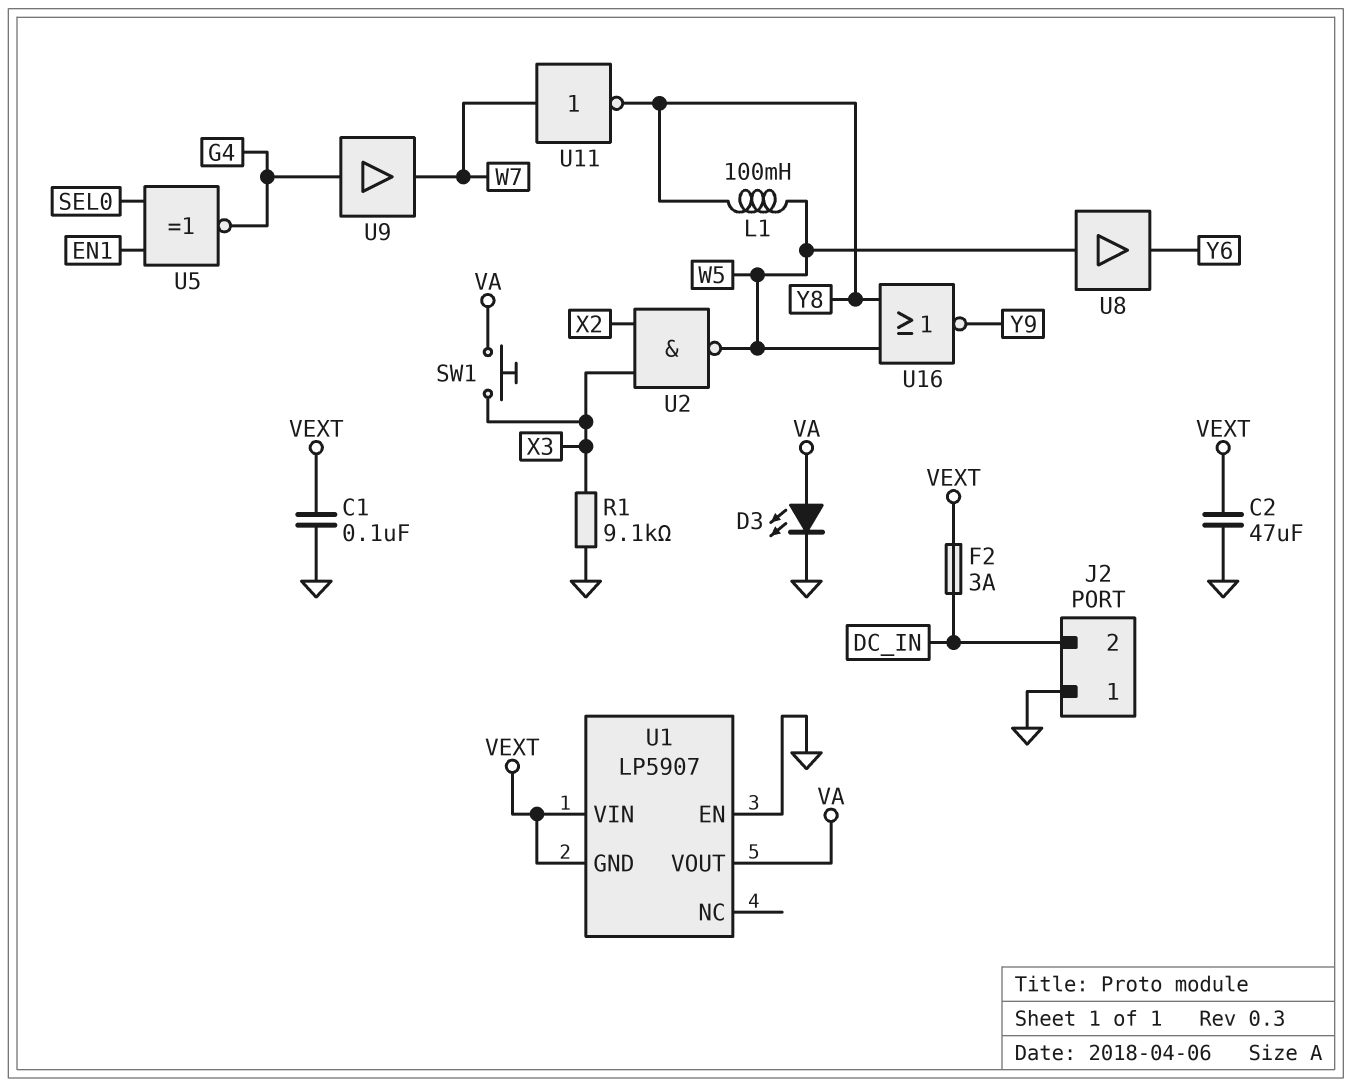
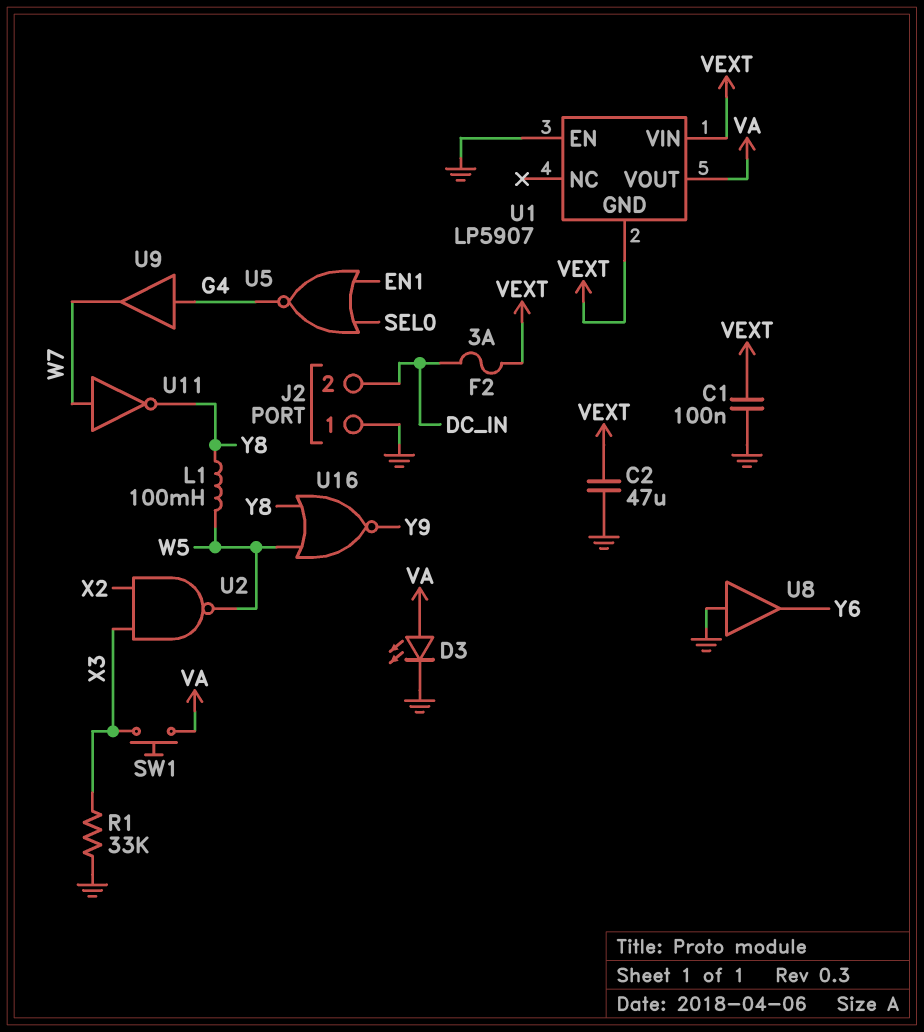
R1: 9.1k (GND, X3) -> 33k (GND, X3)
U5: XNOR (in EN1, in SEL0, out G4) -> NOR (in EN1, in SEL0, out G4)
U8: buffer (in W5, out Y6) -> buffer (in GND, out Y6)

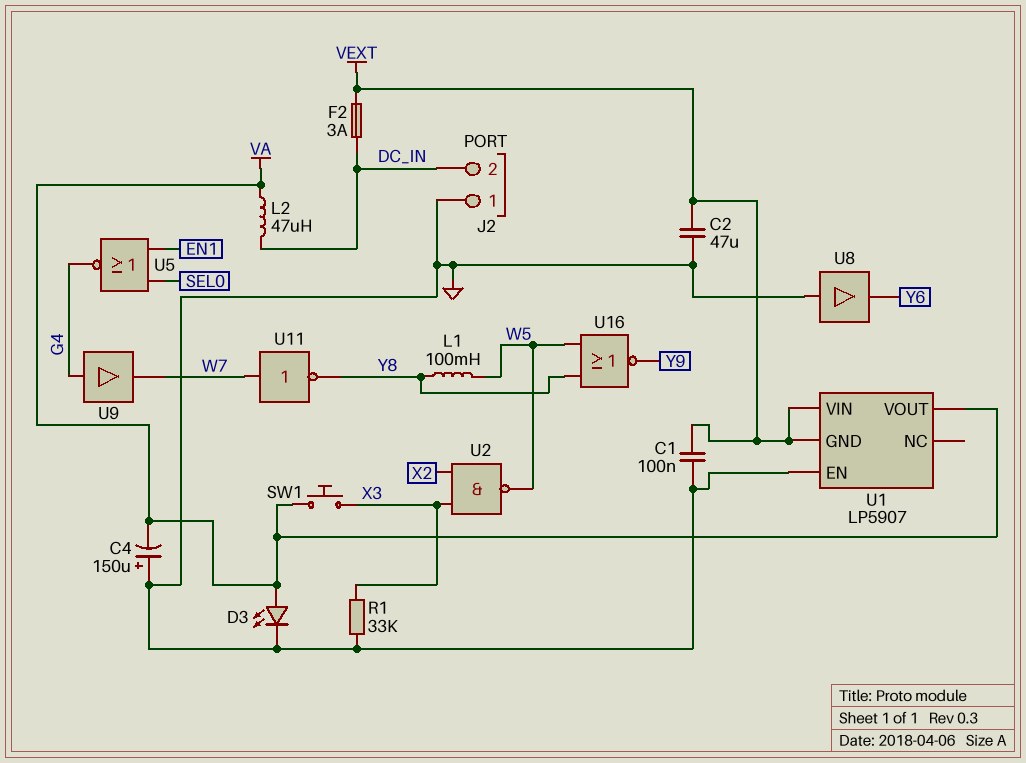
C4: none -> 150uF (plus GND, minus VA)
L2: none -> 47uH (DC_IN, VA)

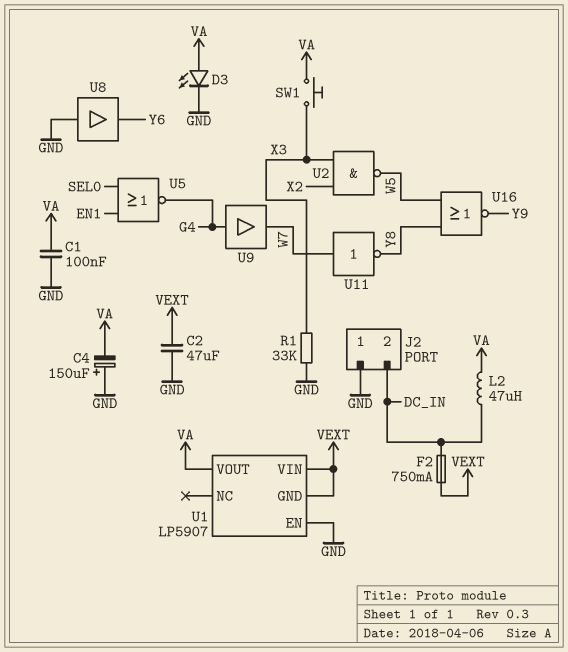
C1: 100nF (GND, VEXT) -> 100nF (GND, VA)
F2: 3A (DC_IN, VEXT) -> 750mA (DC_IN, VEXT)
L1: 100mH (W5, Y8) -> none

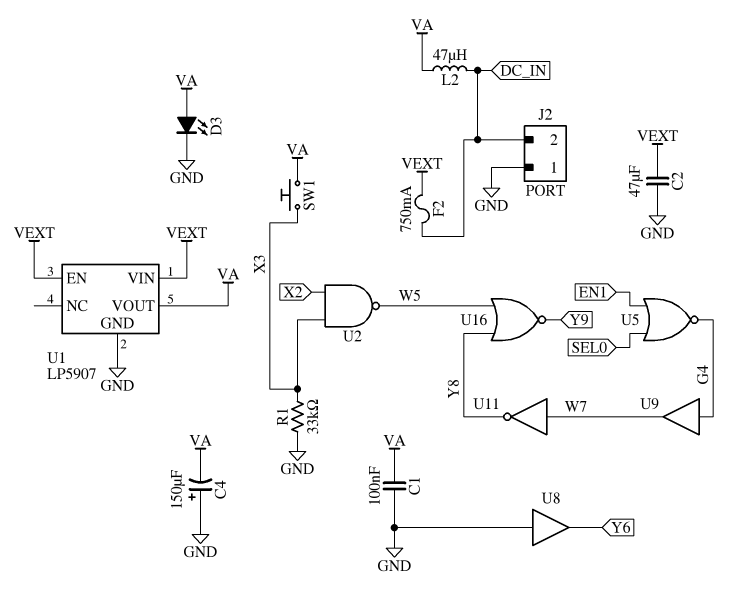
U1 pin EN: GND -> VEXT
U1 pin GND: VEXT -> GND

